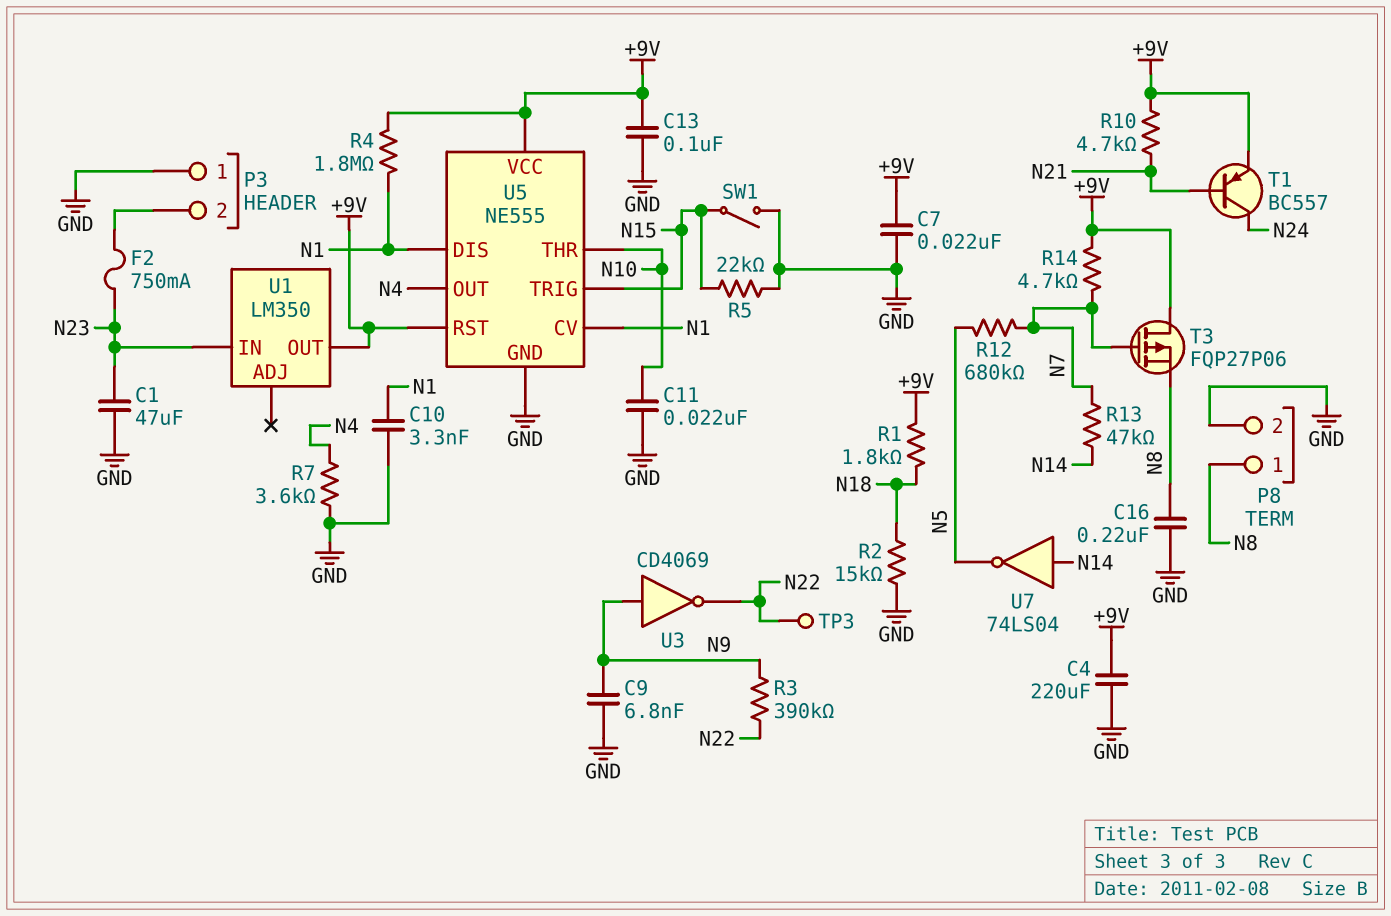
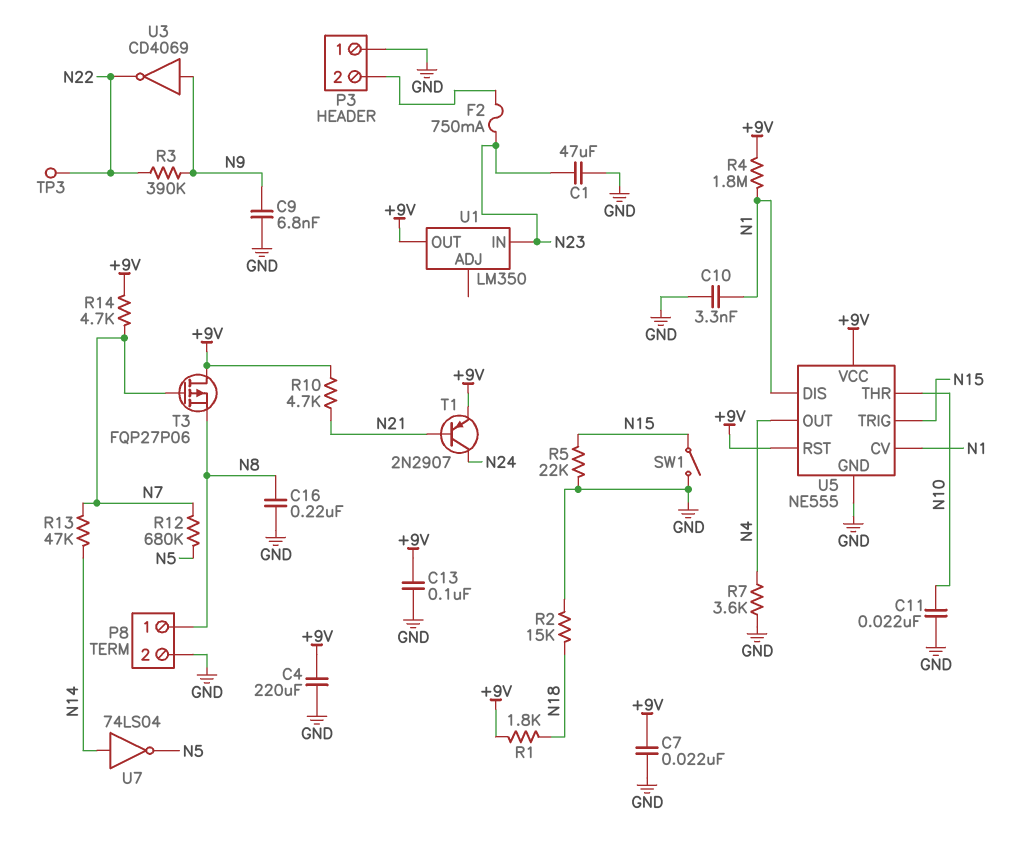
T1: PNP BC557 (B N21, C N24, E +9V) -> PNP 2N2907 (B N21, C N24, E +9V)

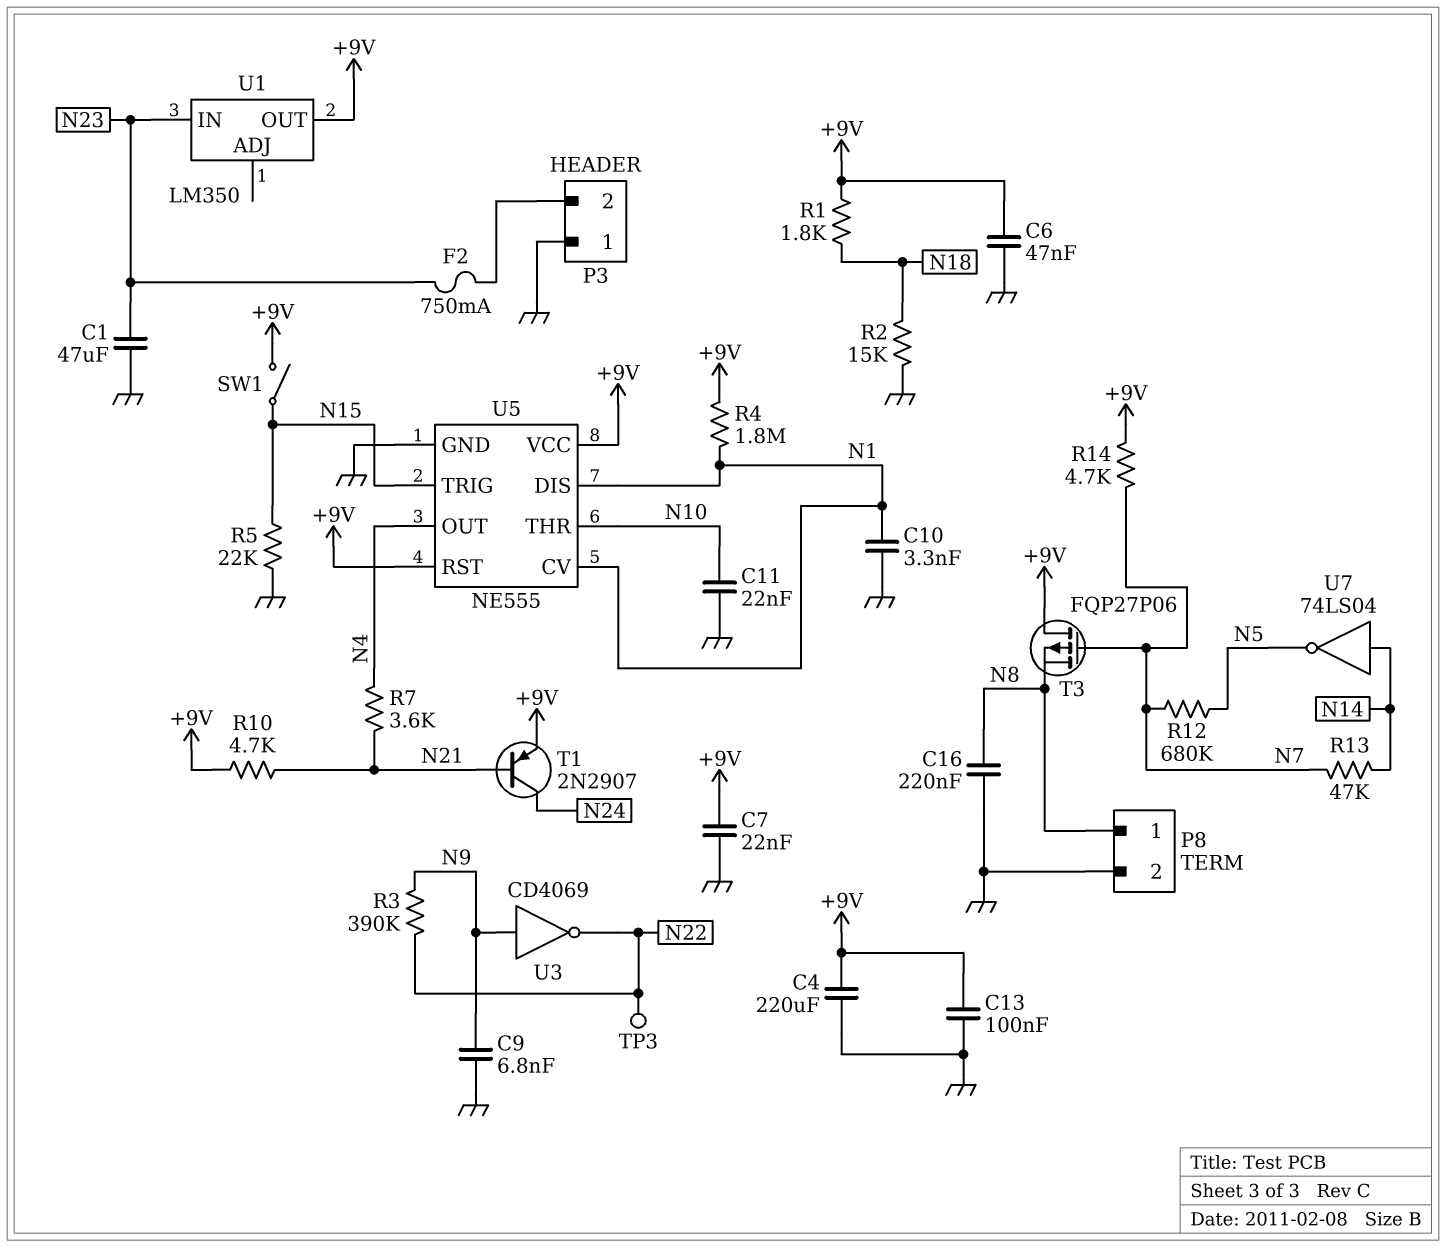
C6: none -> 47nF (+9V, GND)
R7: 3.6k (GND, N4) -> 3.6k (N4, N21)
SW1: switch (GND, N15) -> switch (+9V, N15)

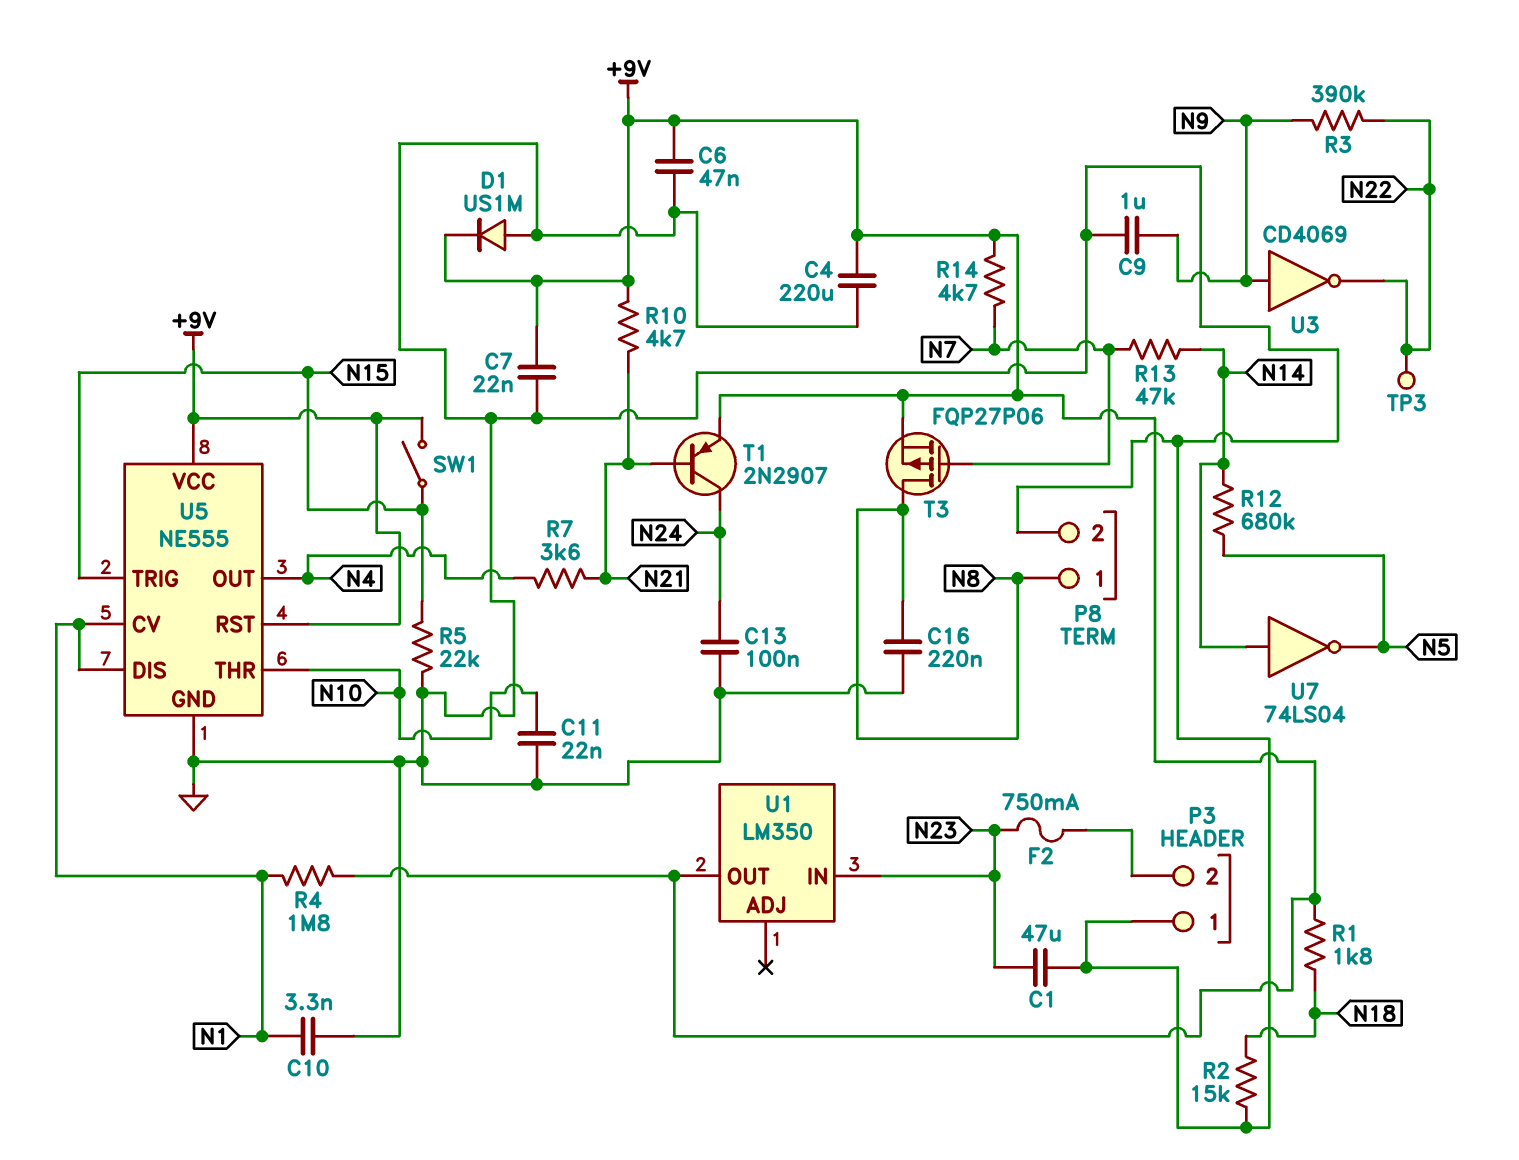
C9: 6.8nF (GND, N9) -> 1uF (GND, N9)
C13: 100nF (+9V, GND) -> 100nF (GND, N24)
D1: none -> diode US1M (A GND, K +9V)
R12: 680k (N5, N7) -> 680k (N5, N14)
T3: PMOS FQP27P06 (G N7, D +9V, S N8) -> PMOS FQP27P06 (G N7, D N8, S +9V)

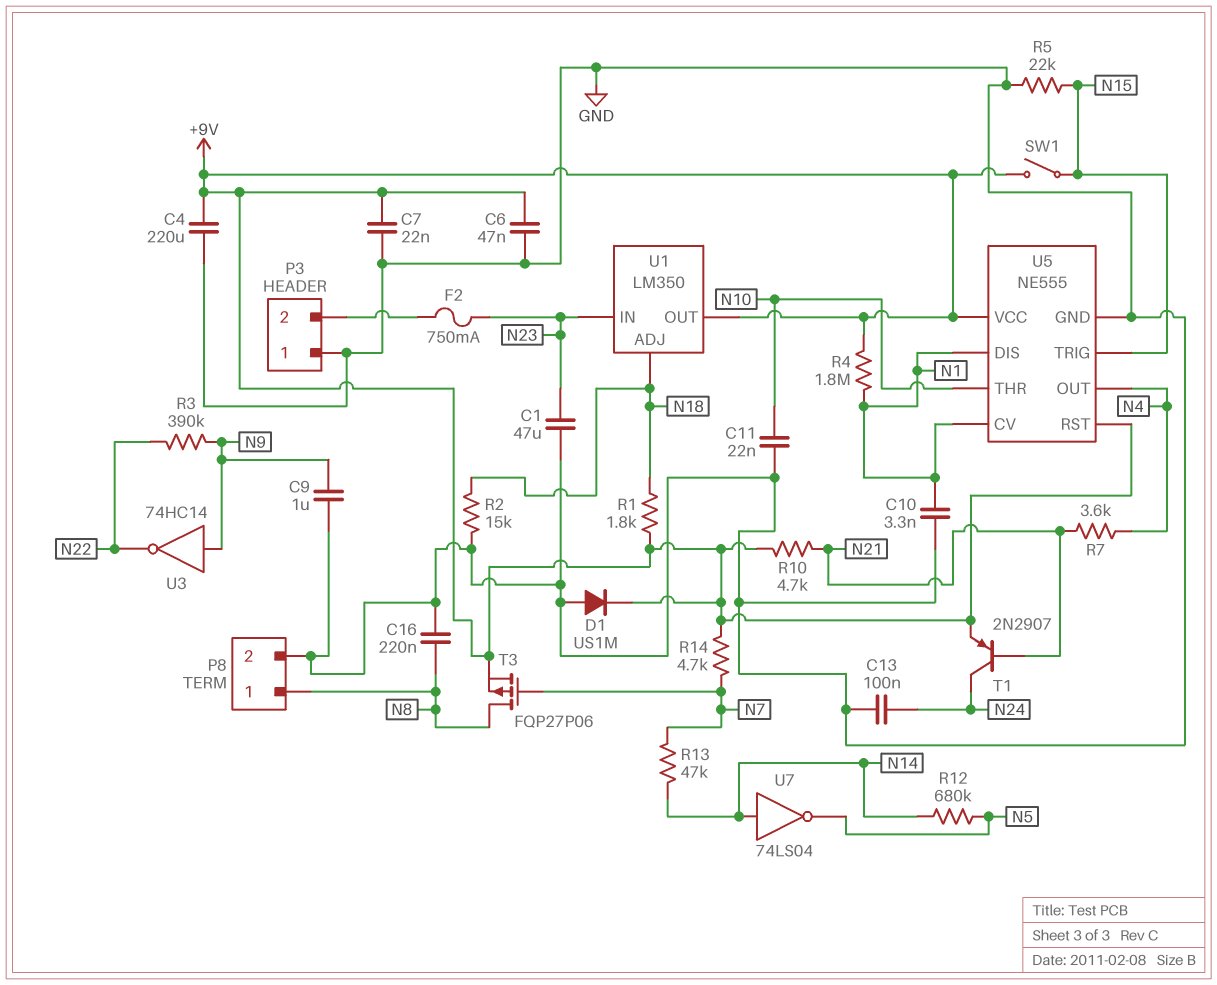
TP3: test point (N22) -> none
U1 pin ADJ: none -> N18
U3: NOT CD4069 (in N9, out N22) -> NOT 74HC14 (in N9, out N22)

